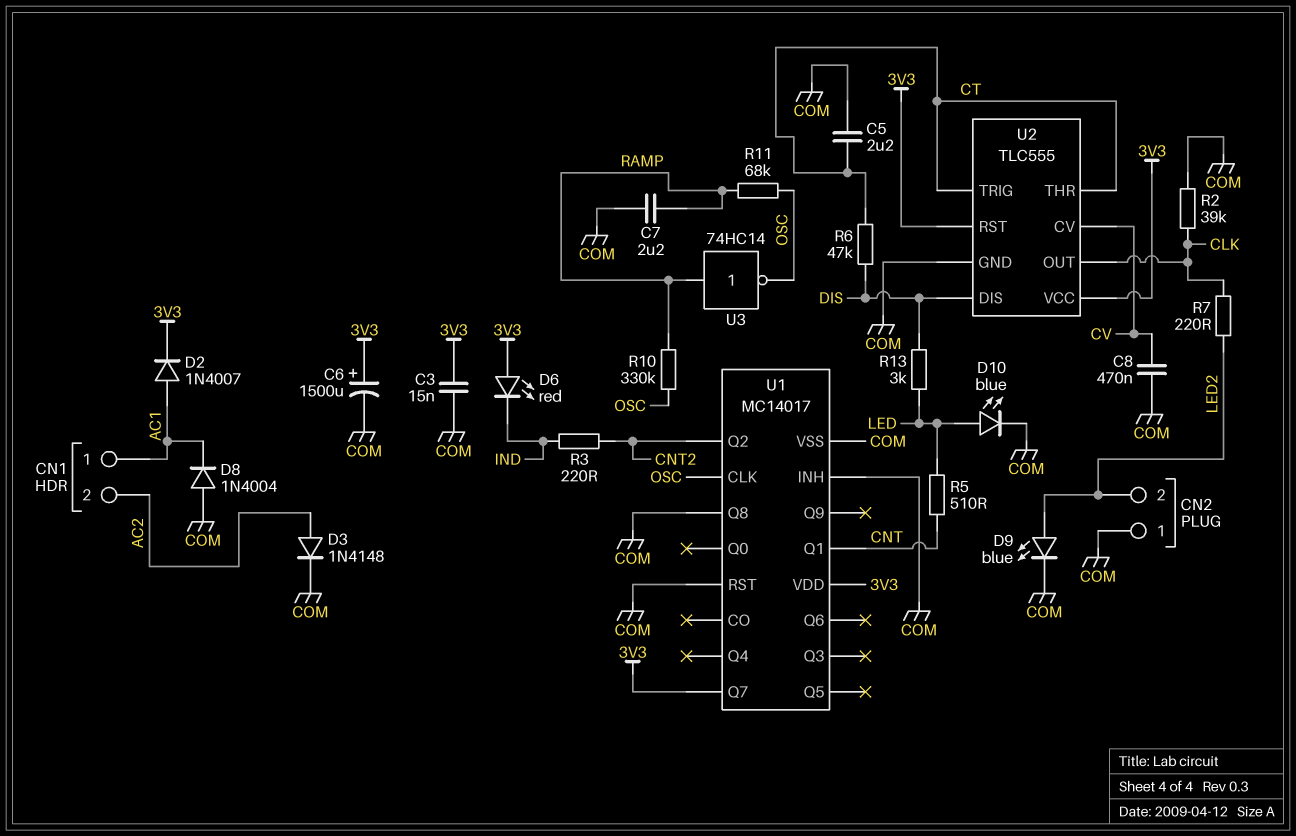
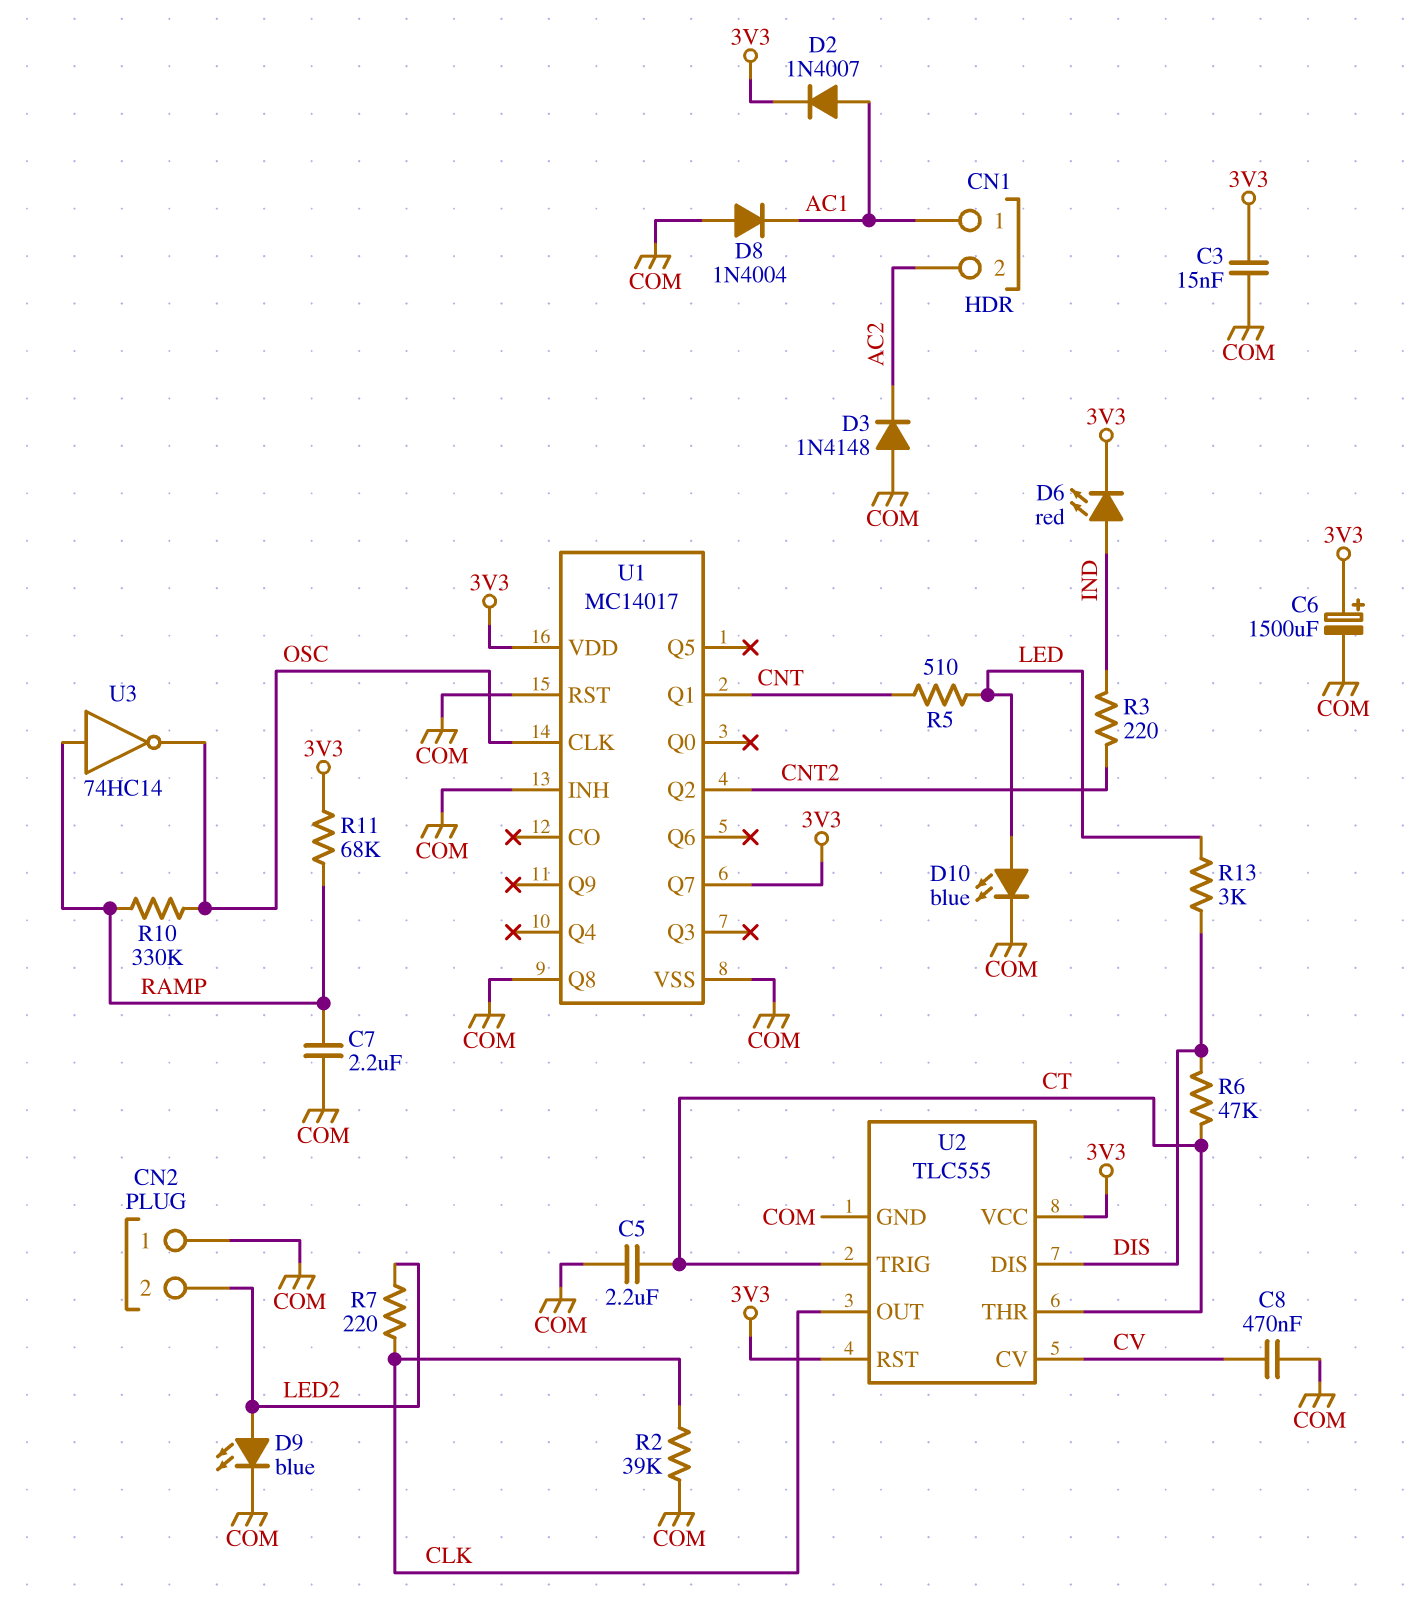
D3: diode 1N4148 (A AC2, K COM) -> diode 1N4148 (A COM, K AC2)
D6: LED red (A 3V3, K IND) -> LED red (A IND, K 3V3)
R11: 68k (OSC, RAMP) -> 68k (3V3, RAMP)

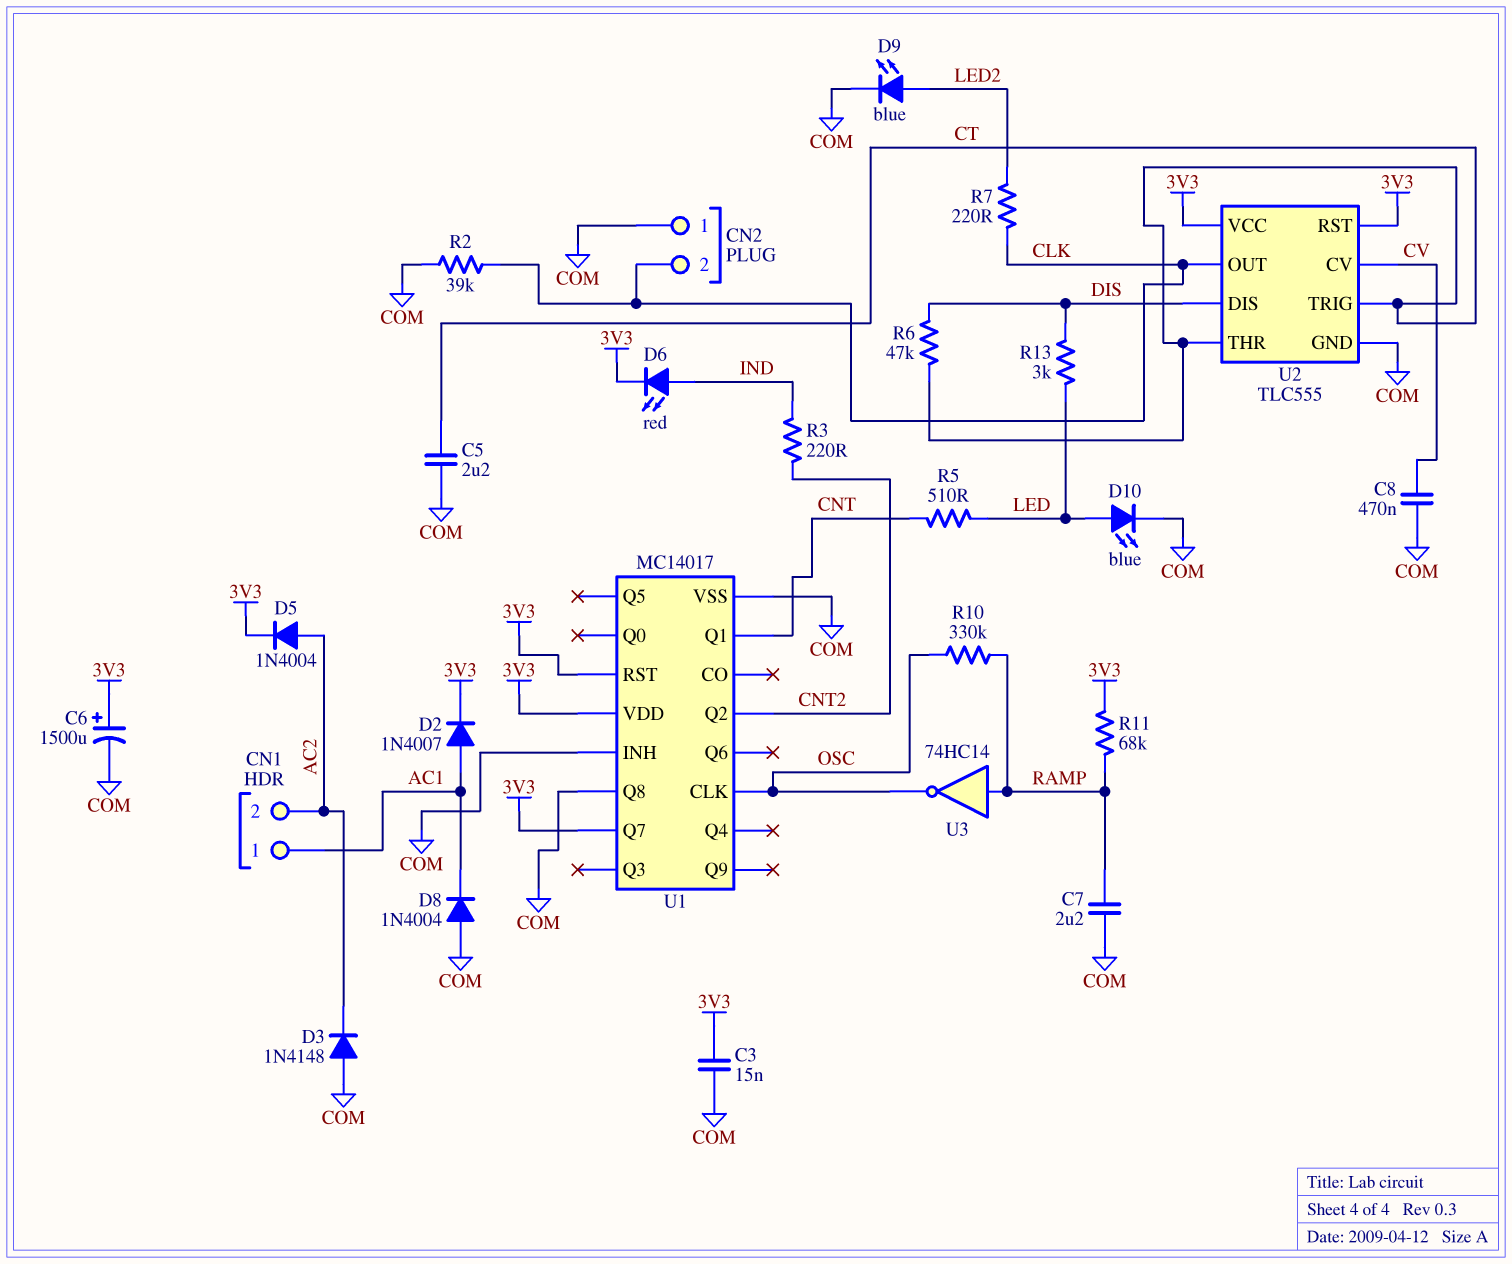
CN2 pin 2: LED2 -> CLK
D5: none -> diode 1N4004 (A AC2, K 3V3)
U1 pin RST: COM -> 3V3

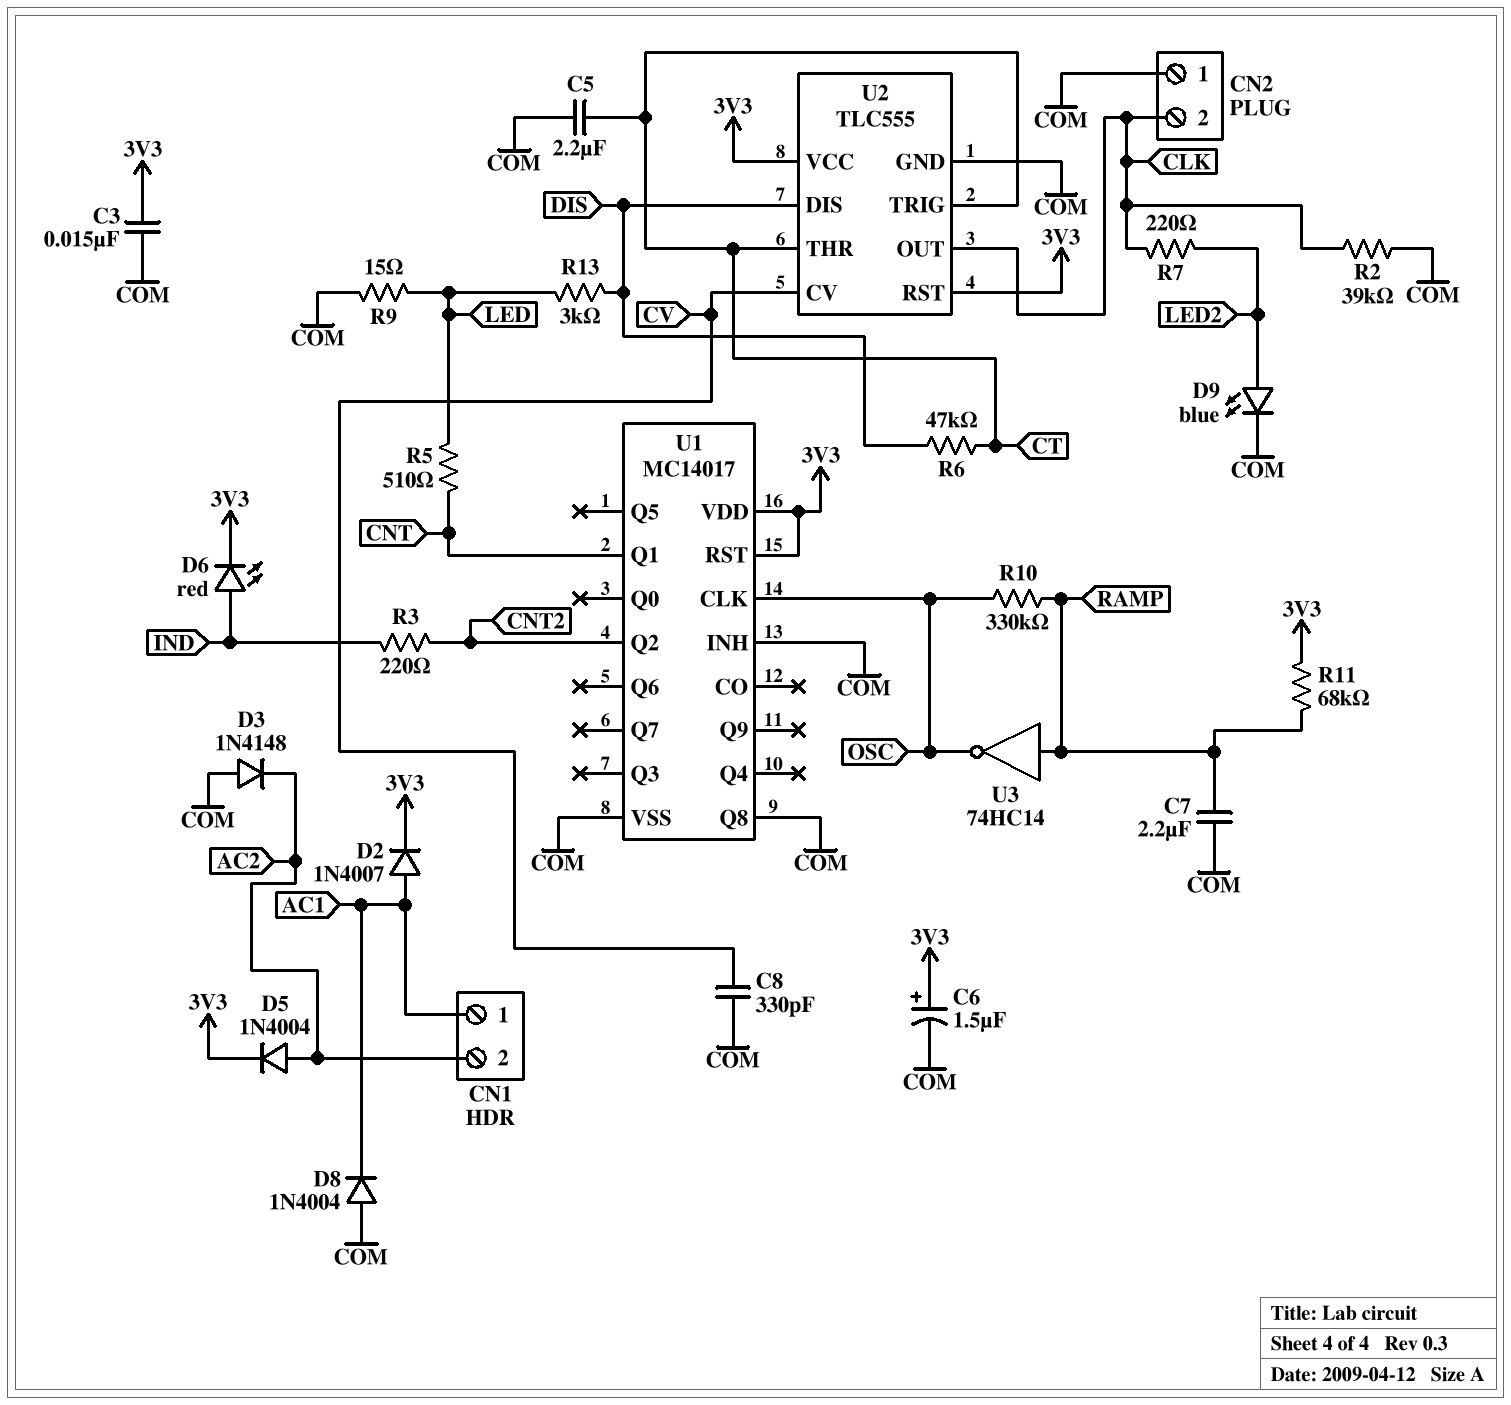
C6: 1500uF (plus 3V3, minus COM) -> 1.5uF (plus 3V3, minus COM)
C8: 470nF (COM, CV) -> 330pF (COM, CV)
D10: LED blue (A LED, K COM) -> none
R9: none -> 15 (COM, LED)
U1 pin Q7: 3V3 -> none

